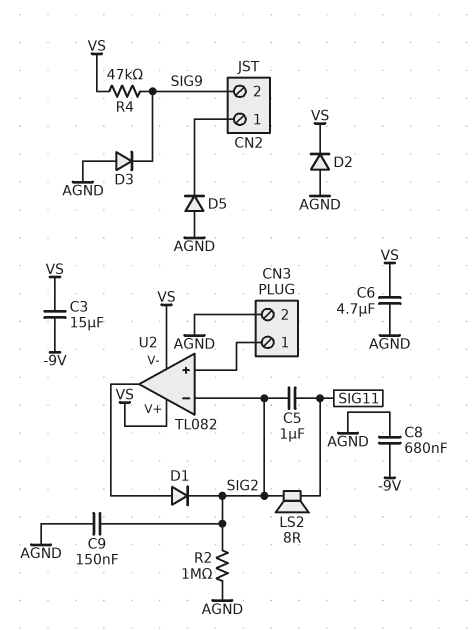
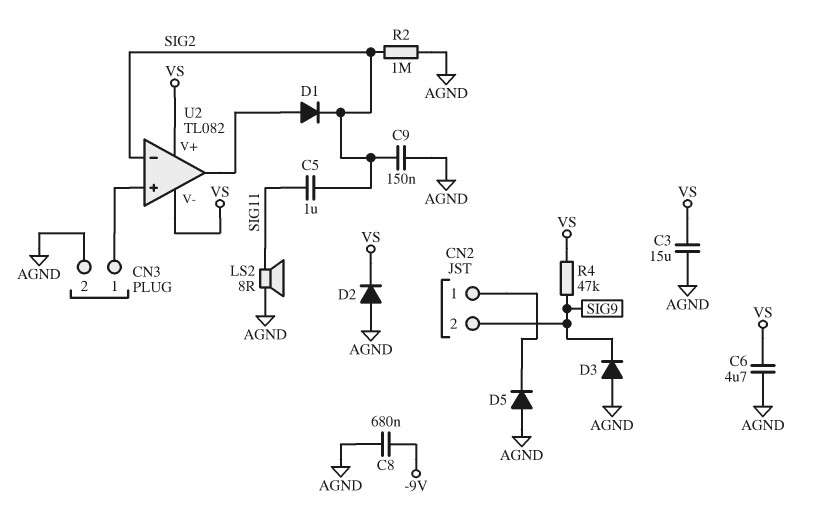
C3: 15uF (-9V, VS) -> 15uF (AGND, VS)
LS2: speaker 8R (SIG2, SIG11) -> speaker 8R (AGND, SIG11)

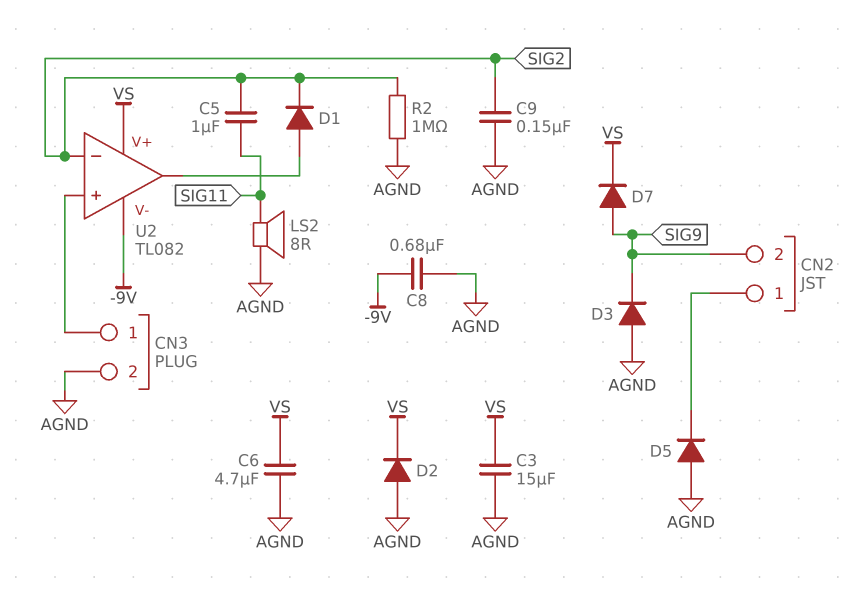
D7: none -> diode (A SIG9, K VS)
R4: 47k (SIG9, VS) -> none
U2 pin V-: VS -> -9V

